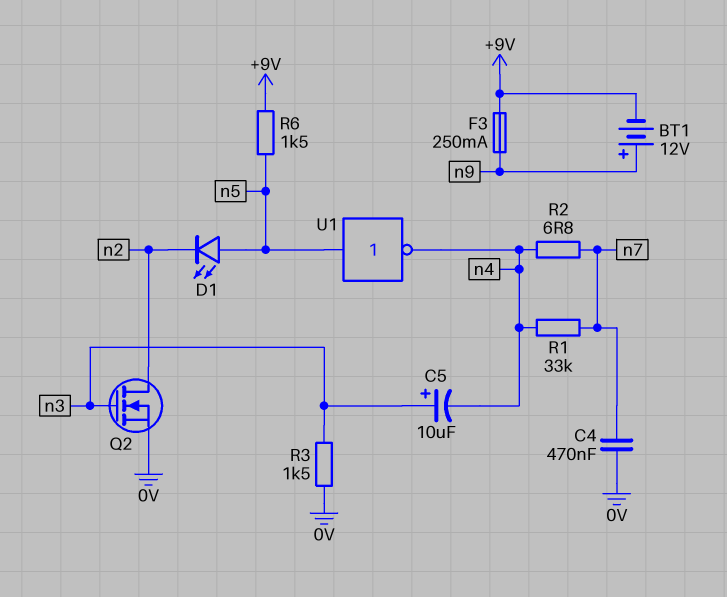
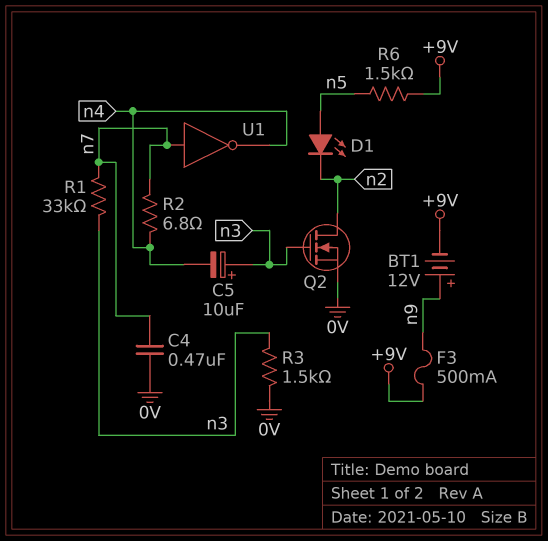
F3: 250mA (+9V, n9) -> 500mA (+9V, n9)
R1: 33k (n4, n7) -> 33k (n3, n7)
U1: NOT (in n5, out n4) -> NOT (in n7, out n4)

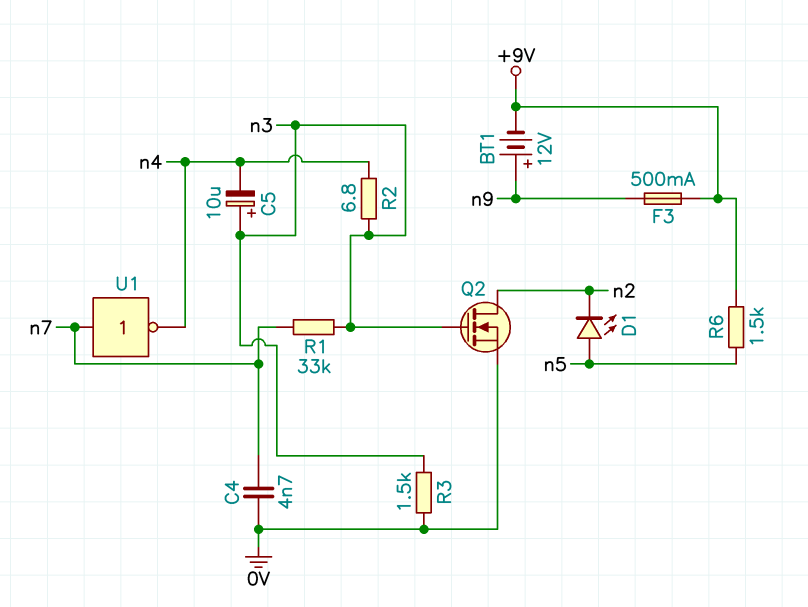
C4: 470nF (0V, n7) -> 4.7nF (0V, n7)
R2: 6.8 (n4, n7) -> 6.8 (n3, n4)

